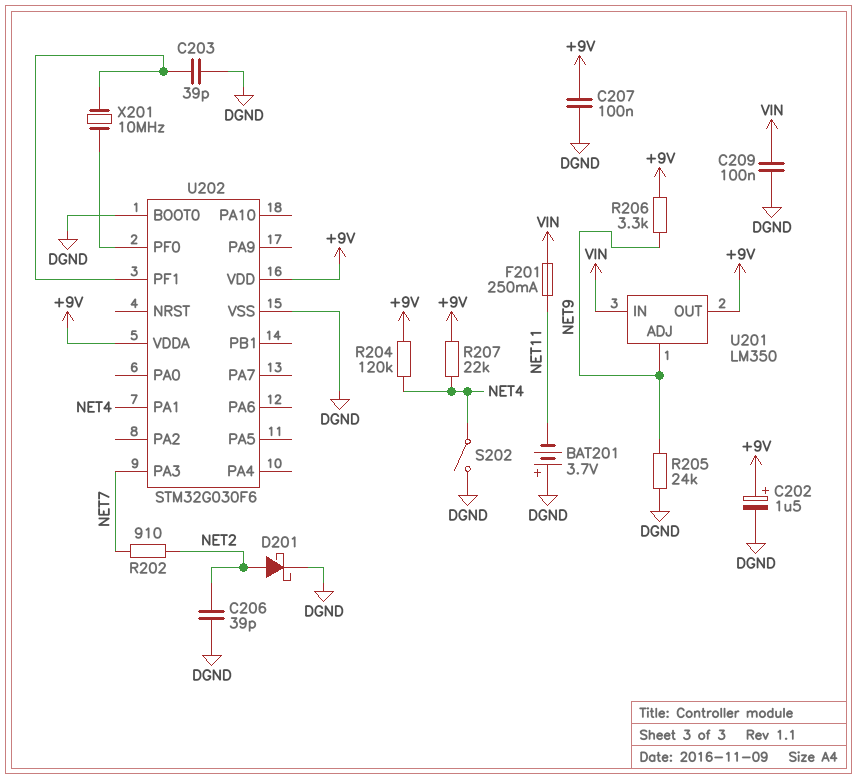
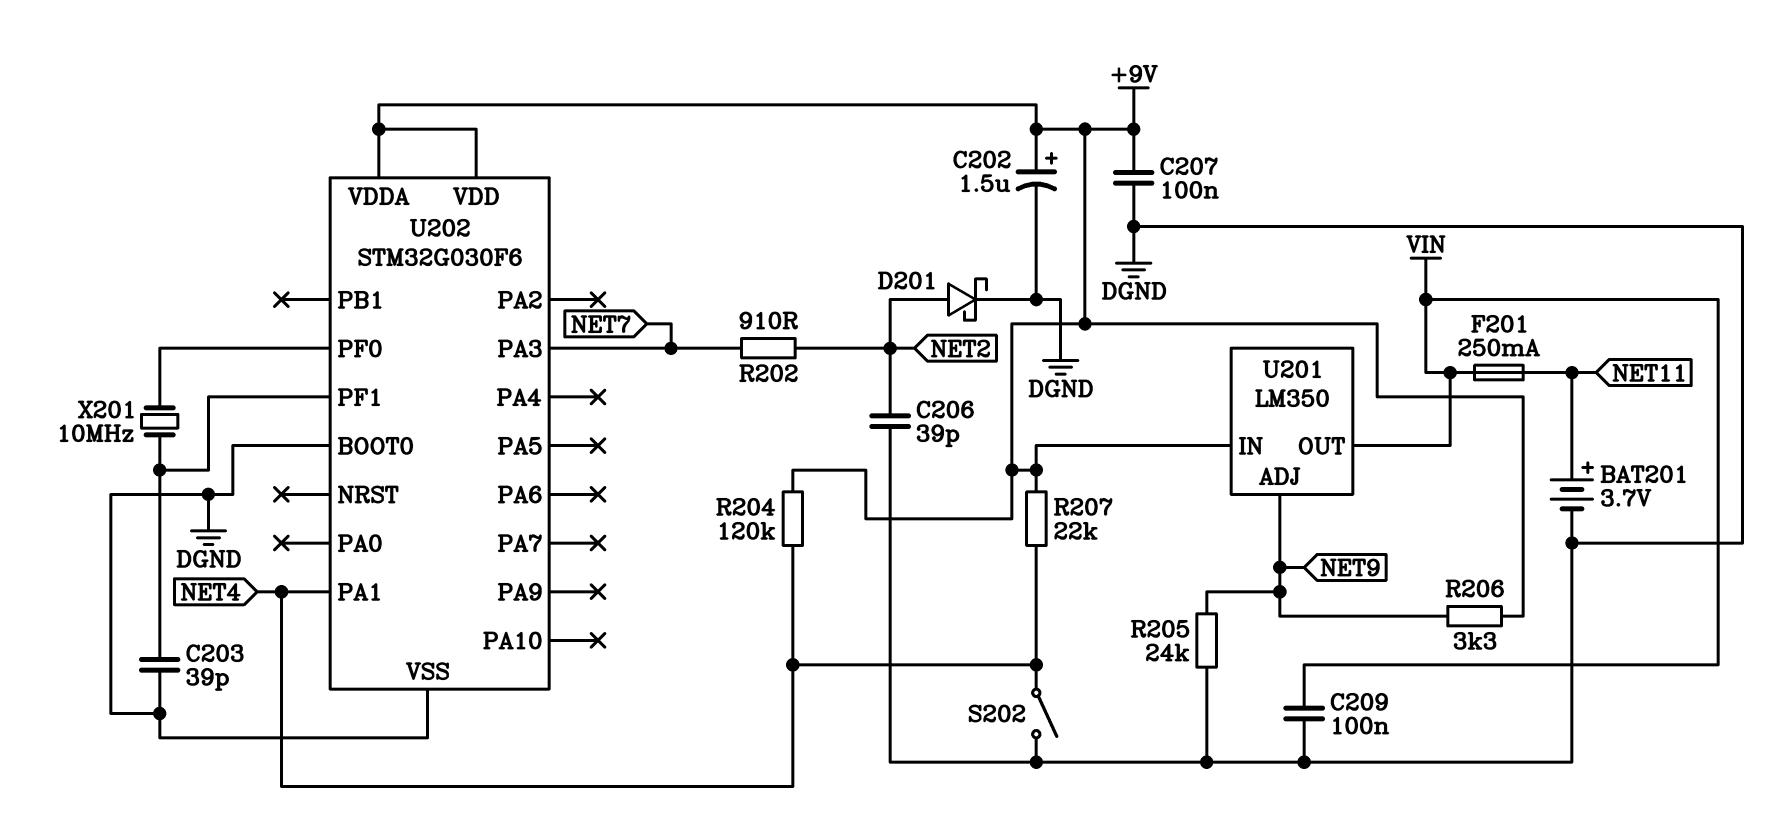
BAT201: 3.7V (plus DGND, minus NET11) -> 3.7V (plus NET11, minus DGND)
U201 pin IN: VIN -> +9V
U201 pin OUT: +9V -> VIN

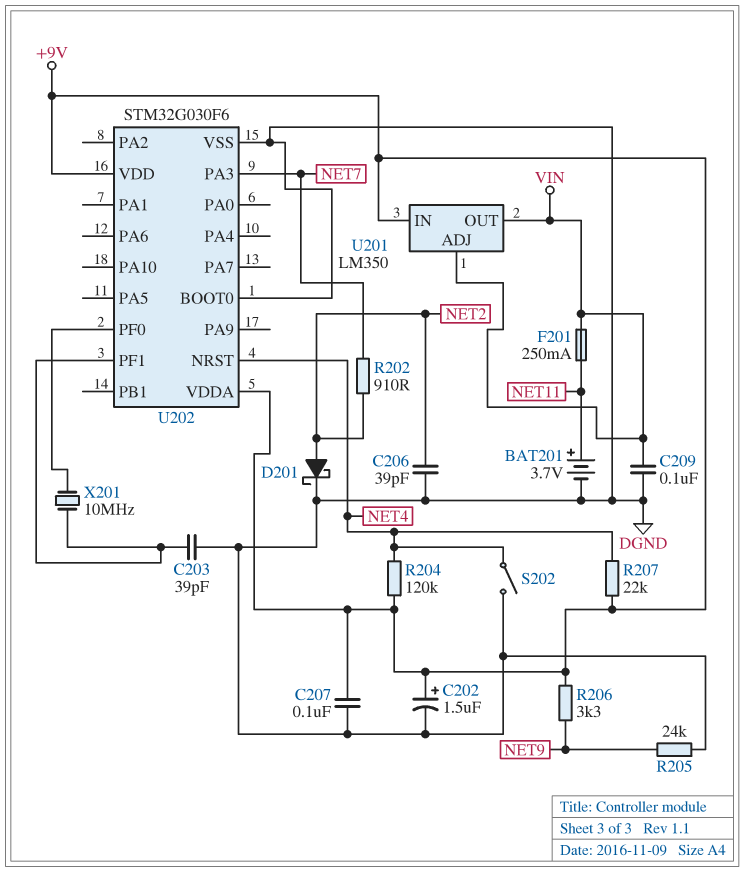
U201 pin ADJ: NET9 -> VIN
U202 pin NRST: none -> NET4
U202 pin PA1: NET4 -> none

